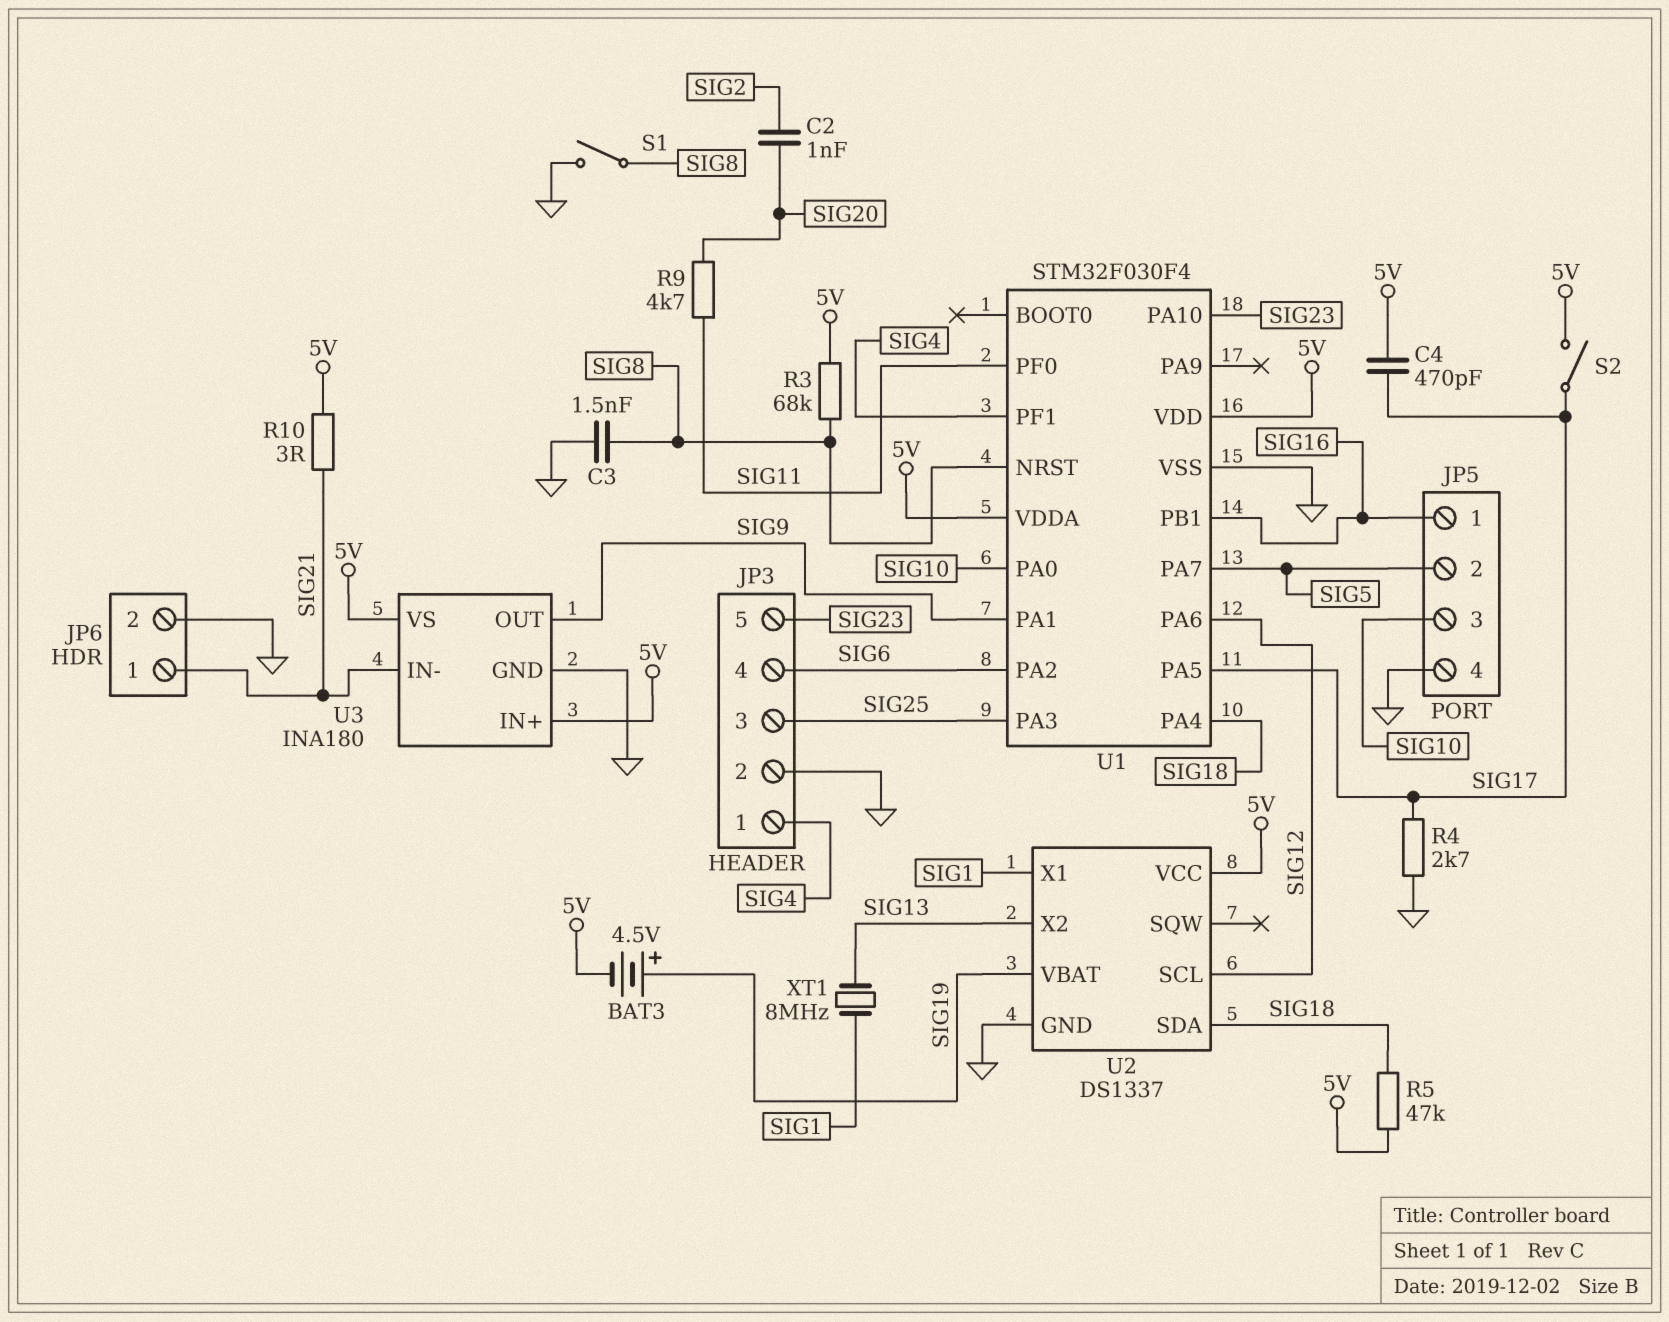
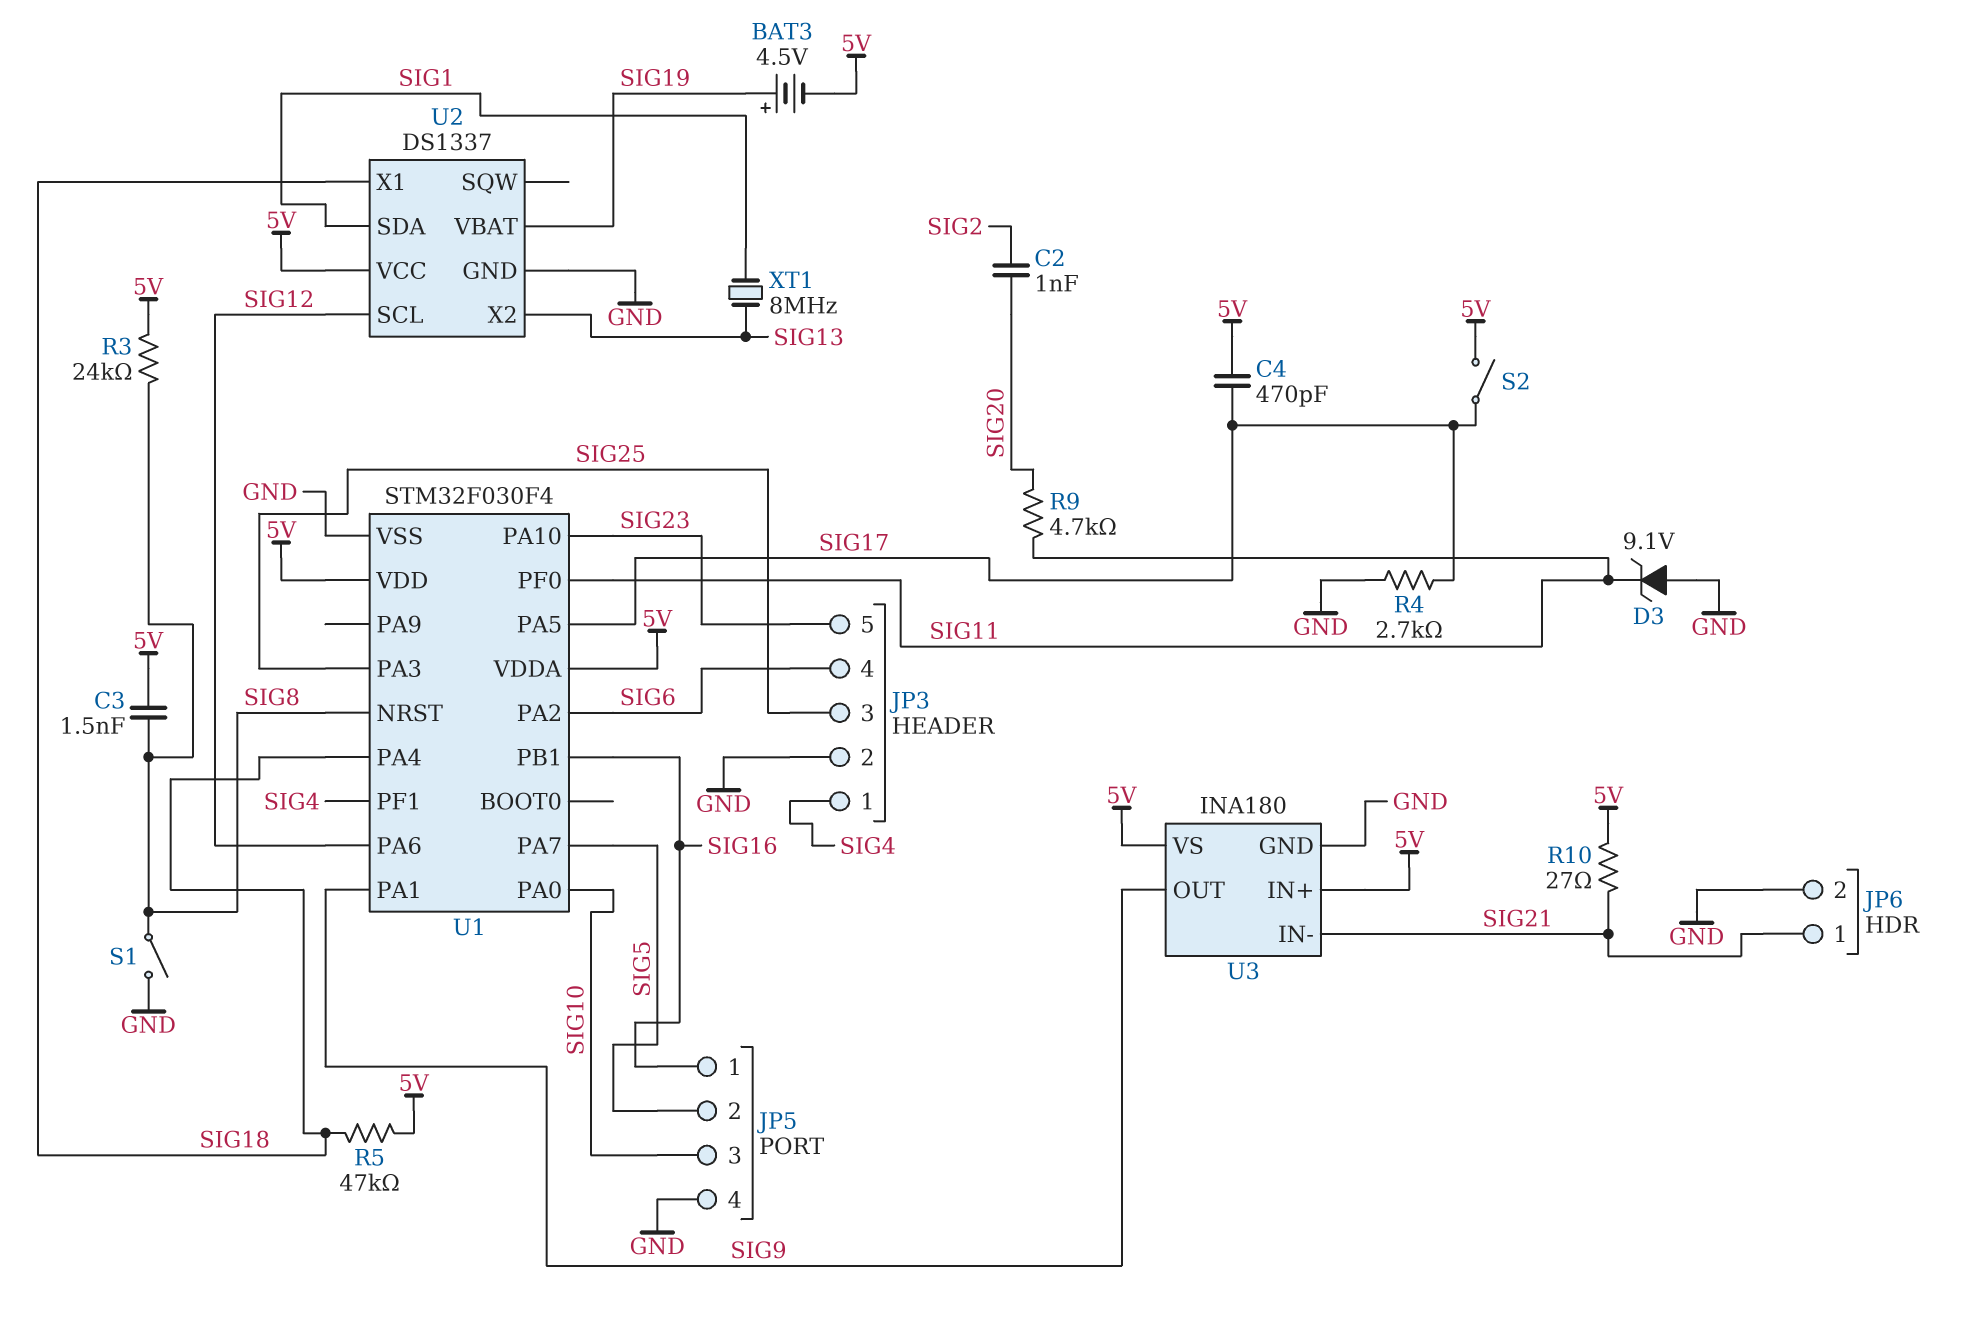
C3: 1.5nF (GND, SIG8) -> 1.5nF (5V, SIG8)
D3: none -> zener 9.1V (A GND, K SIG11)
R3: 68k (5V, SIG8) -> 24k (5V, SIG8)
R10: 3 (5V, SIG21) -> 27 (5V, SIG21)
U2 pin SDA: SIG18 -> SIG1
U2 pin X1: SIG1 -> SIG18

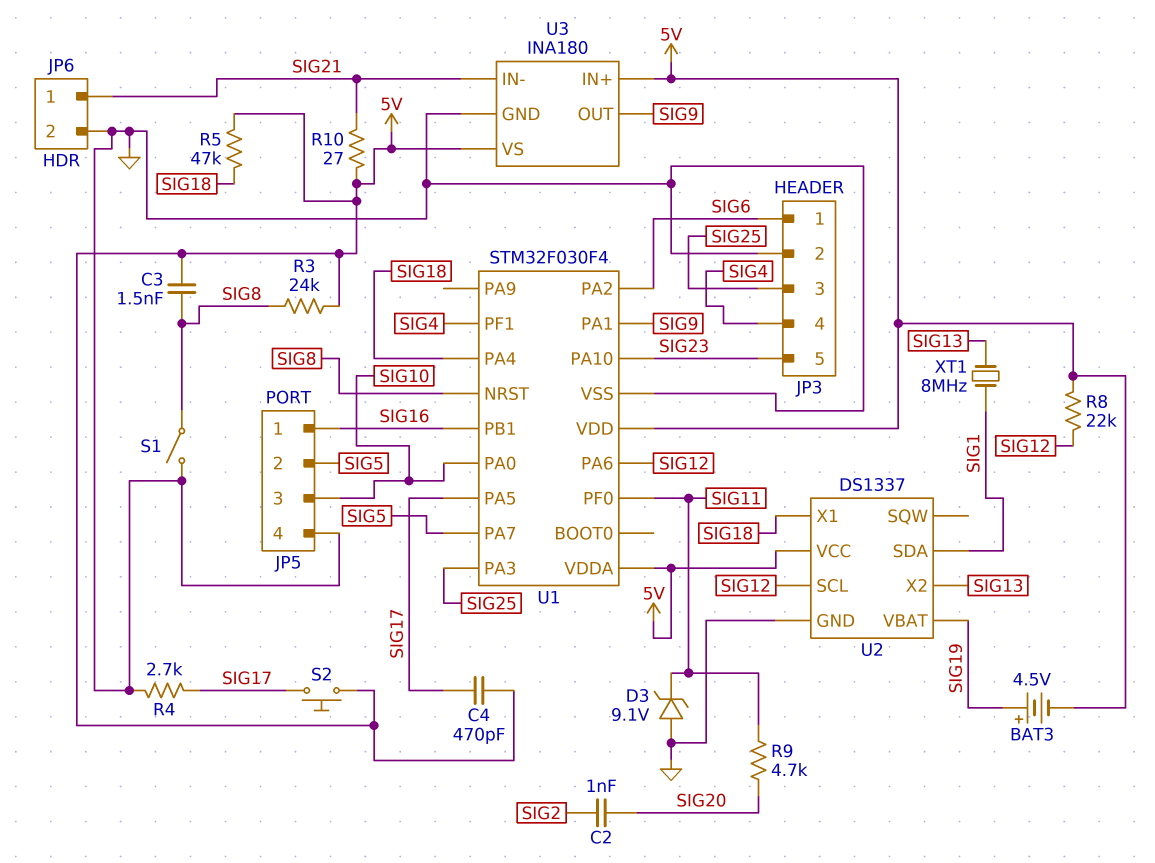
JP3 pin 1: SIG4 -> SIG6
JP3 pin 4: SIG6 -> SIG4
R8: none -> 22k (5V, SIG12)
S2: switch (5V, SIG17) -> button (5V, SIG17)

